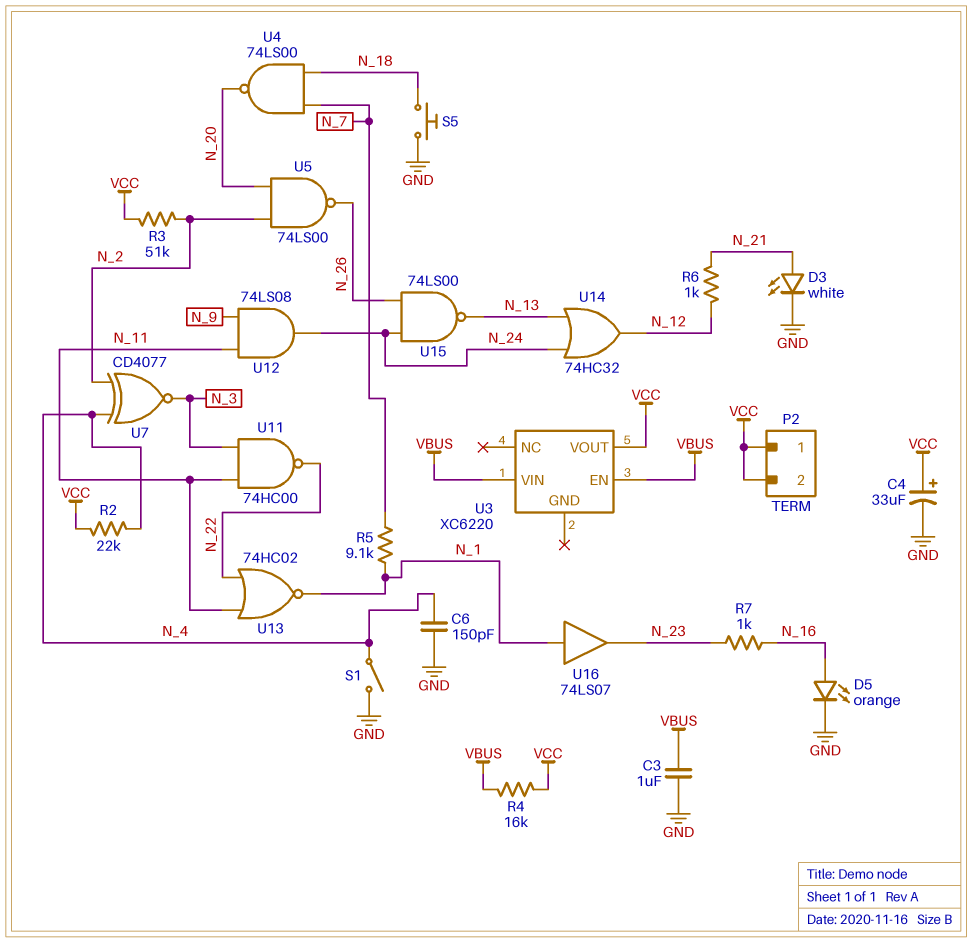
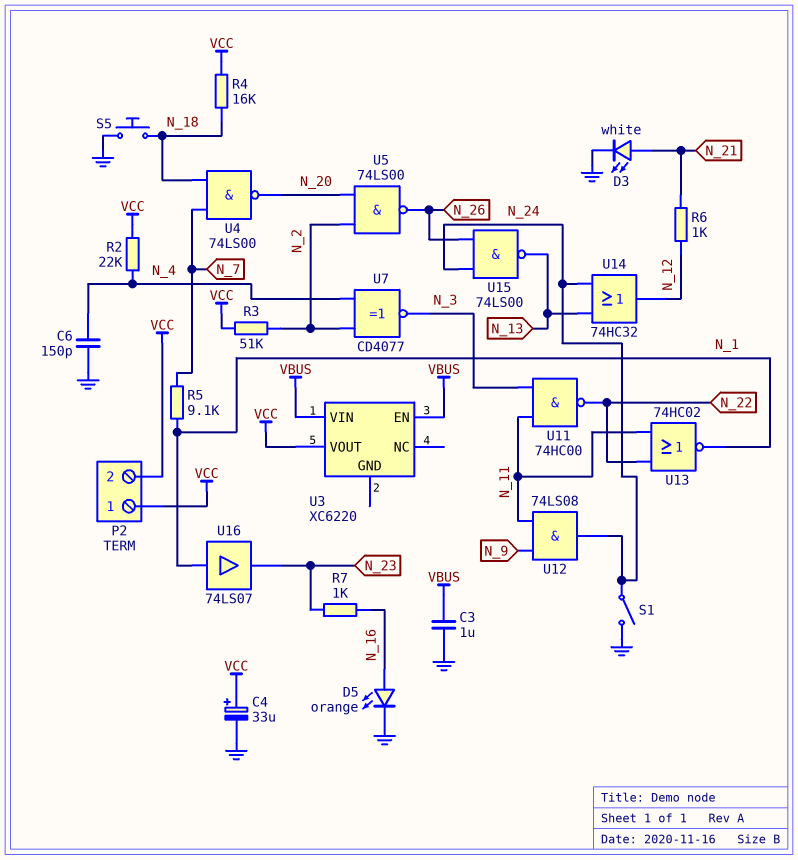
R4: 16k (VBUS, VCC) -> 16k (N_18, VCC)
S1: switch (GND, N_4) -> switch (GND, N_24)

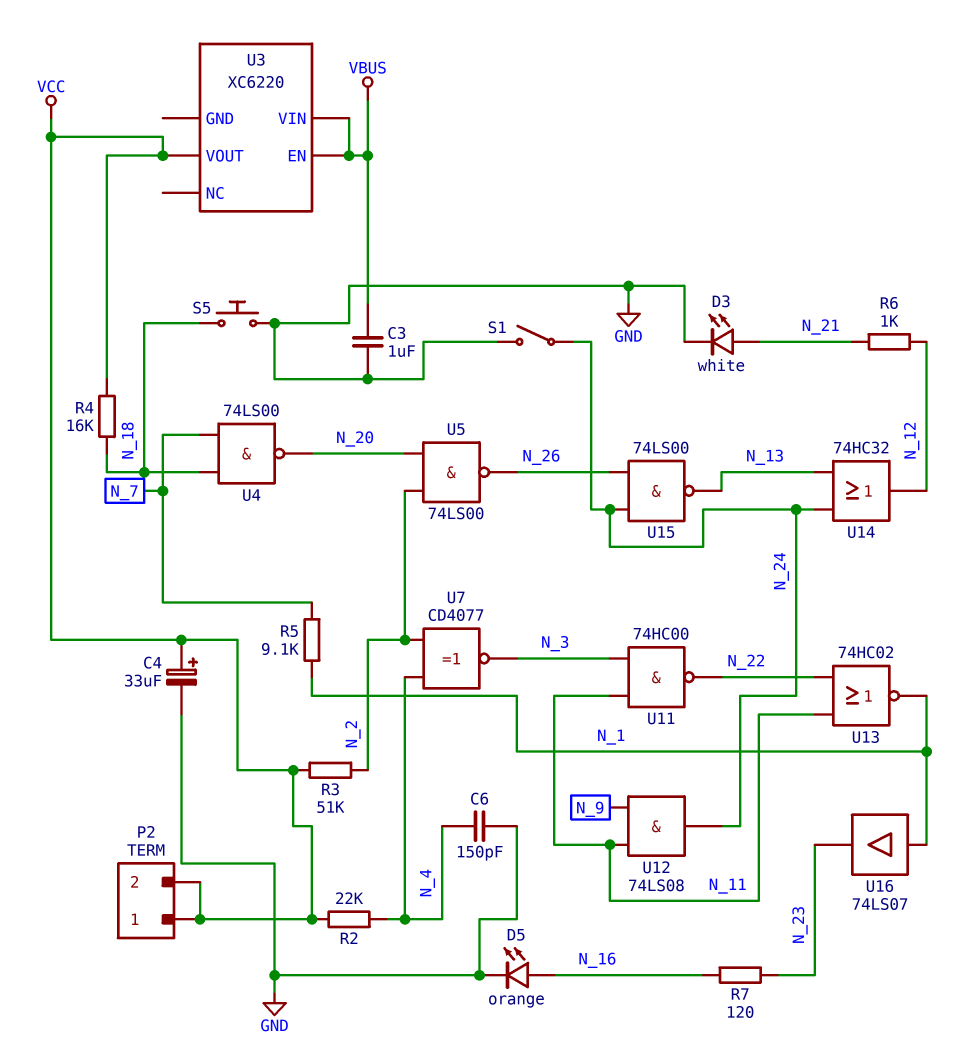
R7: 1k (N_16, N_23) -> 120 (N_16, N_23)

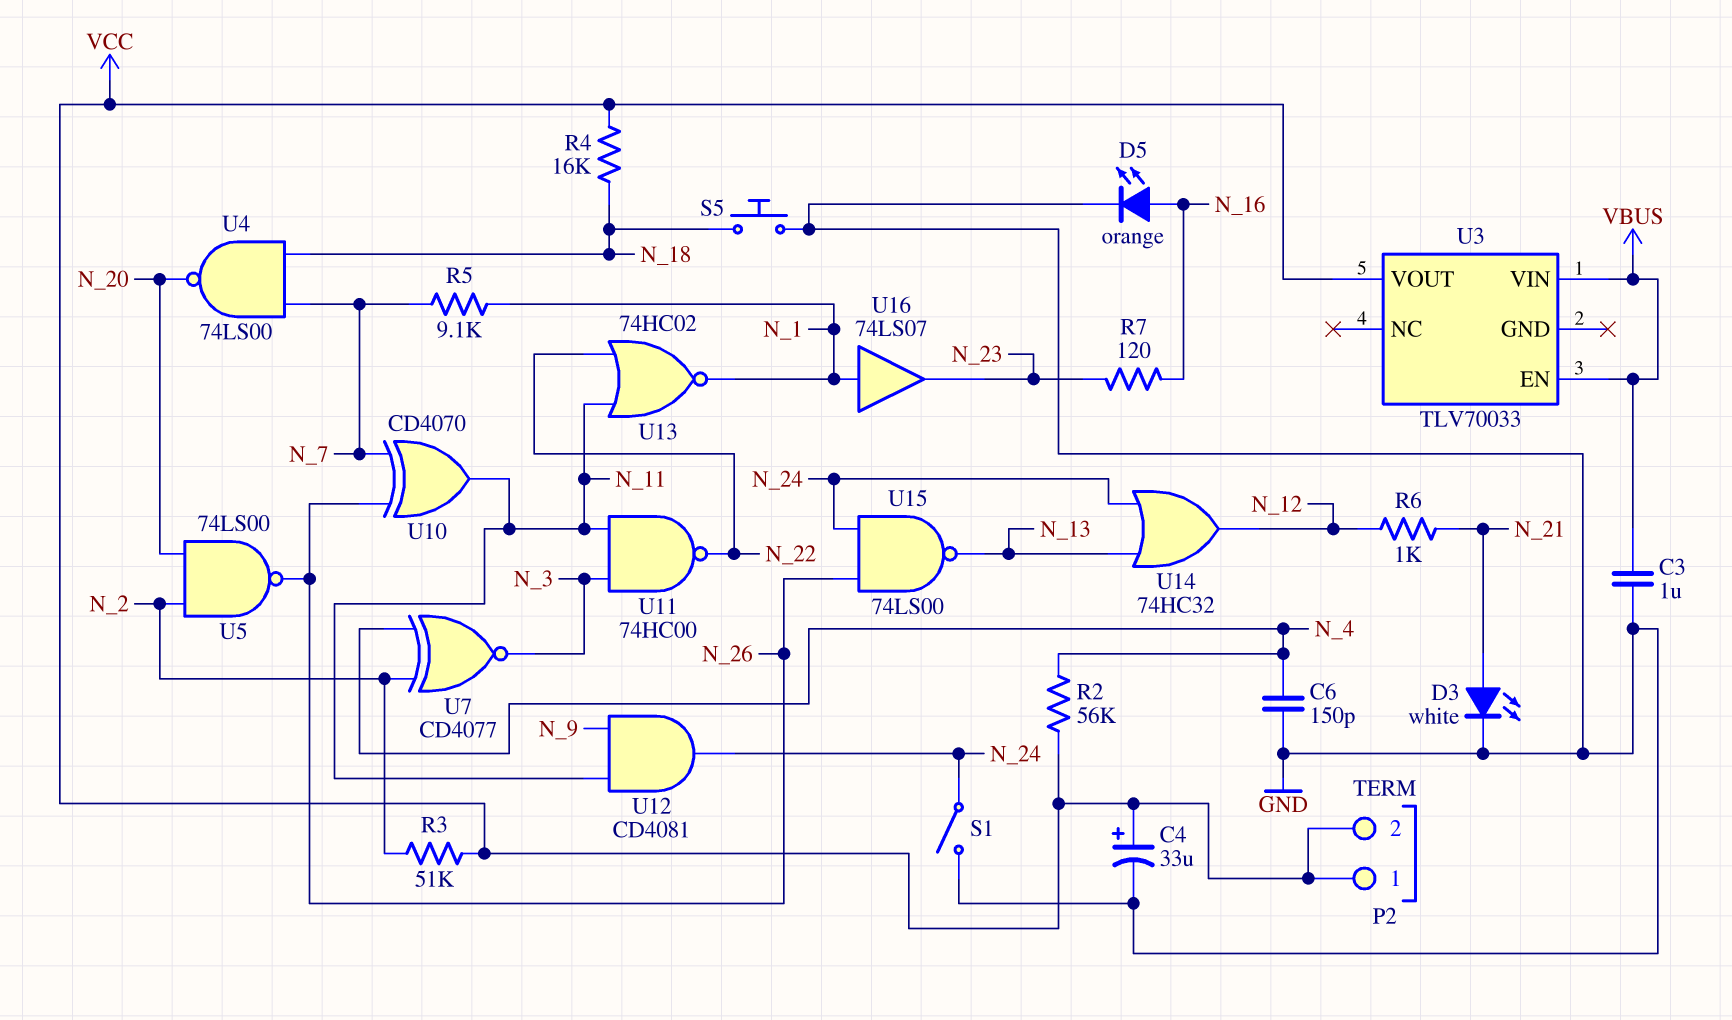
R2: 22k (N_4, VCC) -> 56k (N_4, VCC)
U3: XC6220 -> TLV70033
U10: none -> XOR CD4070 (in N_7, in N_26, out N_11)
U12: AND 74LS08 (in N_9, in N_11, out N_24) -> AND CD4081 (in N_9, in N_11, out N_24)

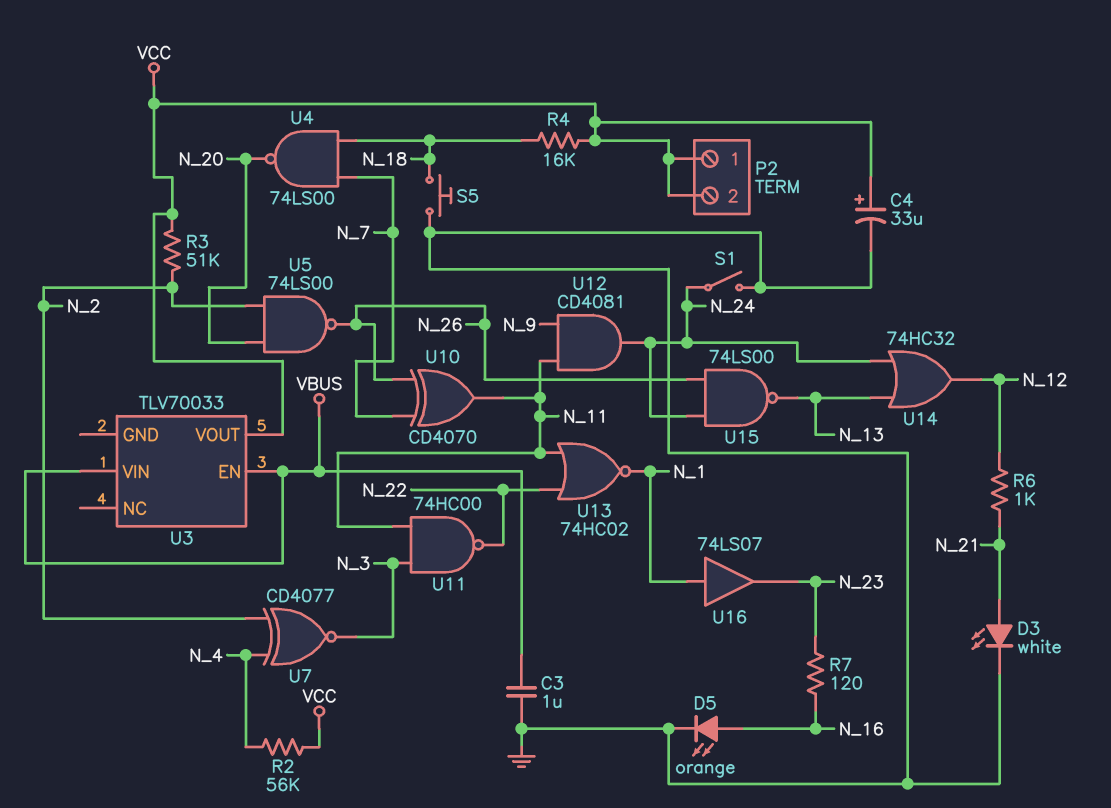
C6: 150pF (GND, N_4) -> none
R5: 9.1k (N_1, N_7) -> none

